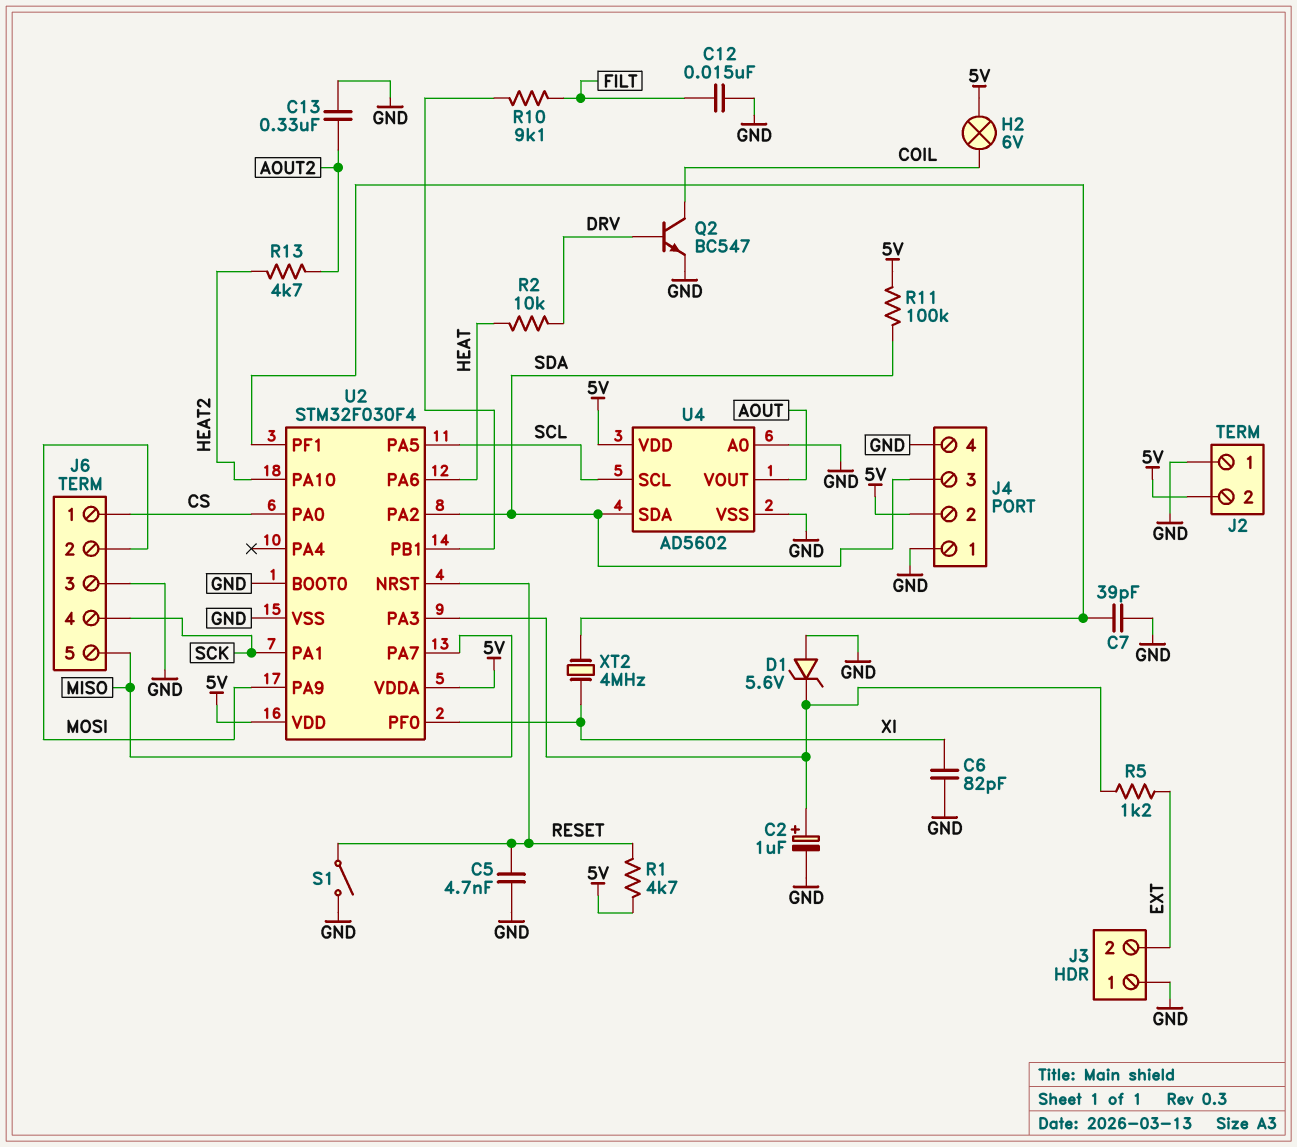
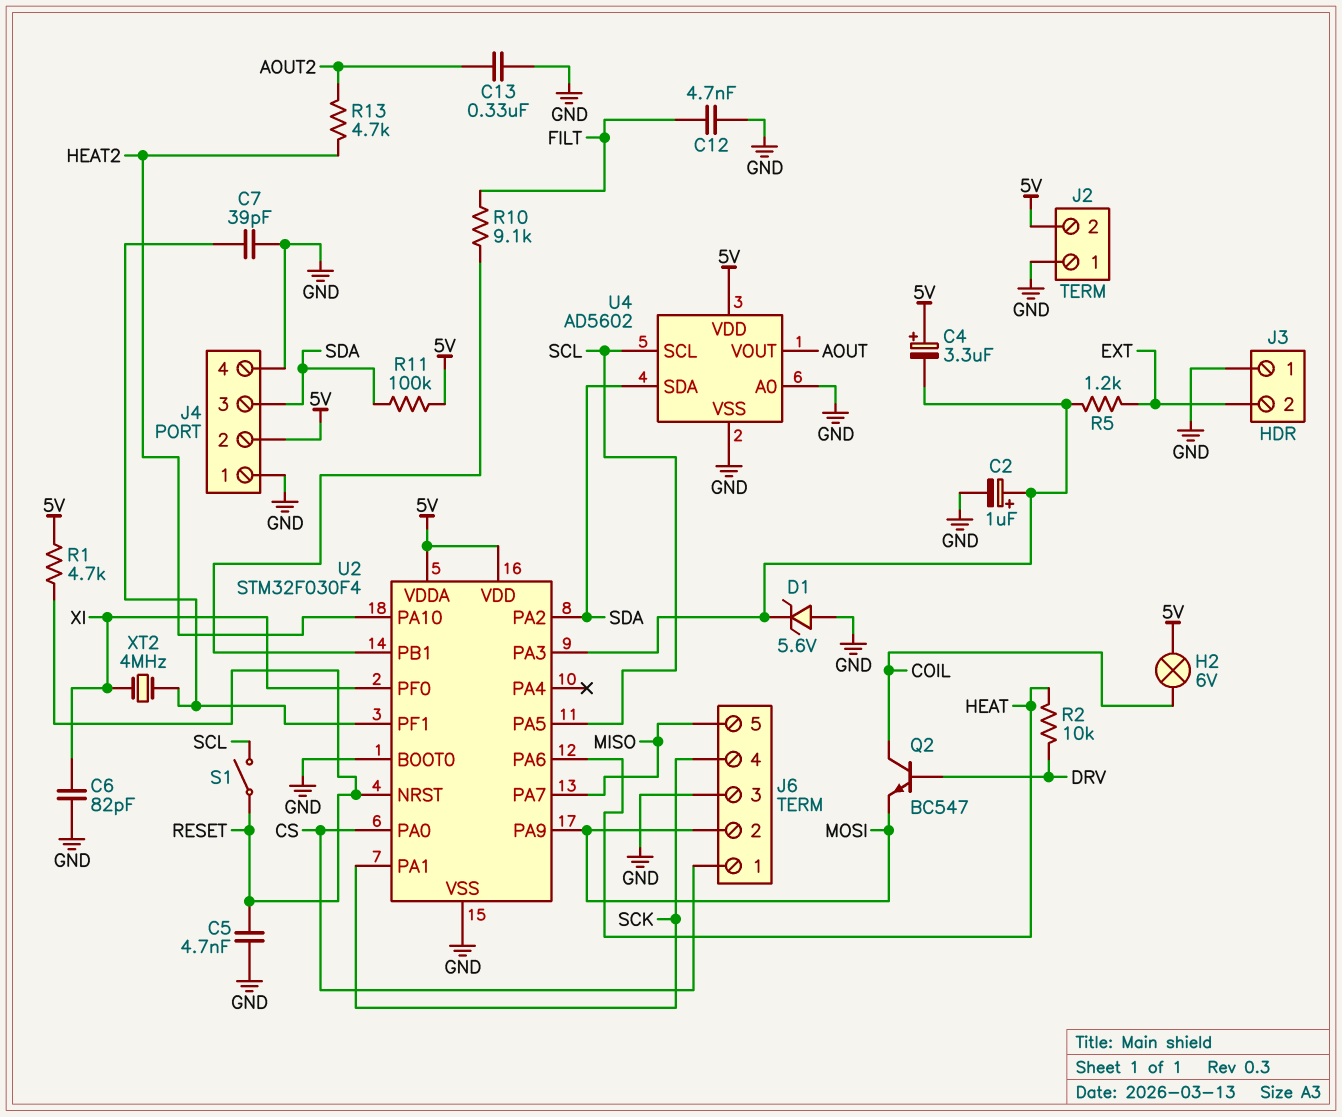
C4: none -> 3.3uF (plus 5V, minus U2/PA3)
C12: 15nF (FILT, GND) -> 4.7nF (FILT, GND)
Q2: NPN BC547 (B DRV, C COIL, E GND) -> NPN BC547 (B DRV, C COIL, E MOSI)
S1: switch (GND, RESET) -> switch (RESET, SCL)

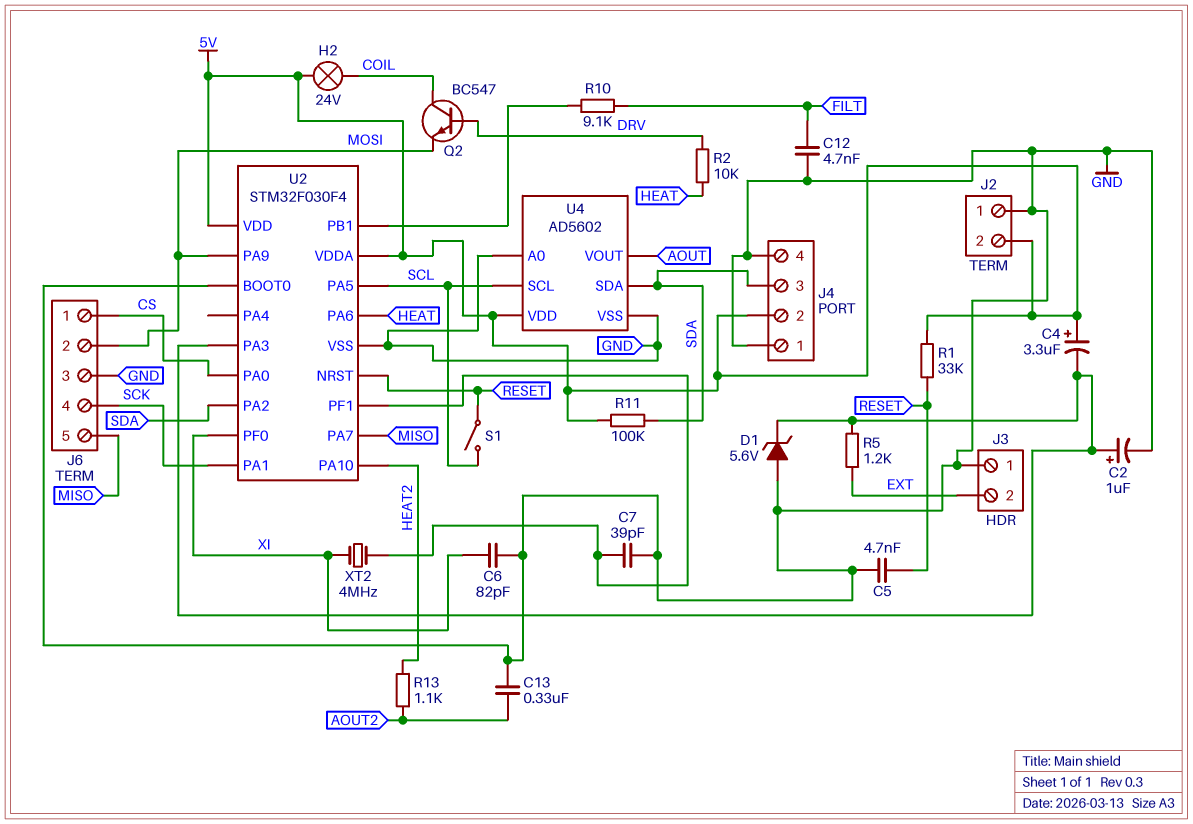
H2: lamp 6V (5V, COIL) -> lamp 24V (5V, COIL)
R1: 4.7k (5V, RESET) -> 33k (5V, RESET)
R13: 4.7k (AOUT2, HEAT2) -> 1.1k (AOUT2, HEAT2)

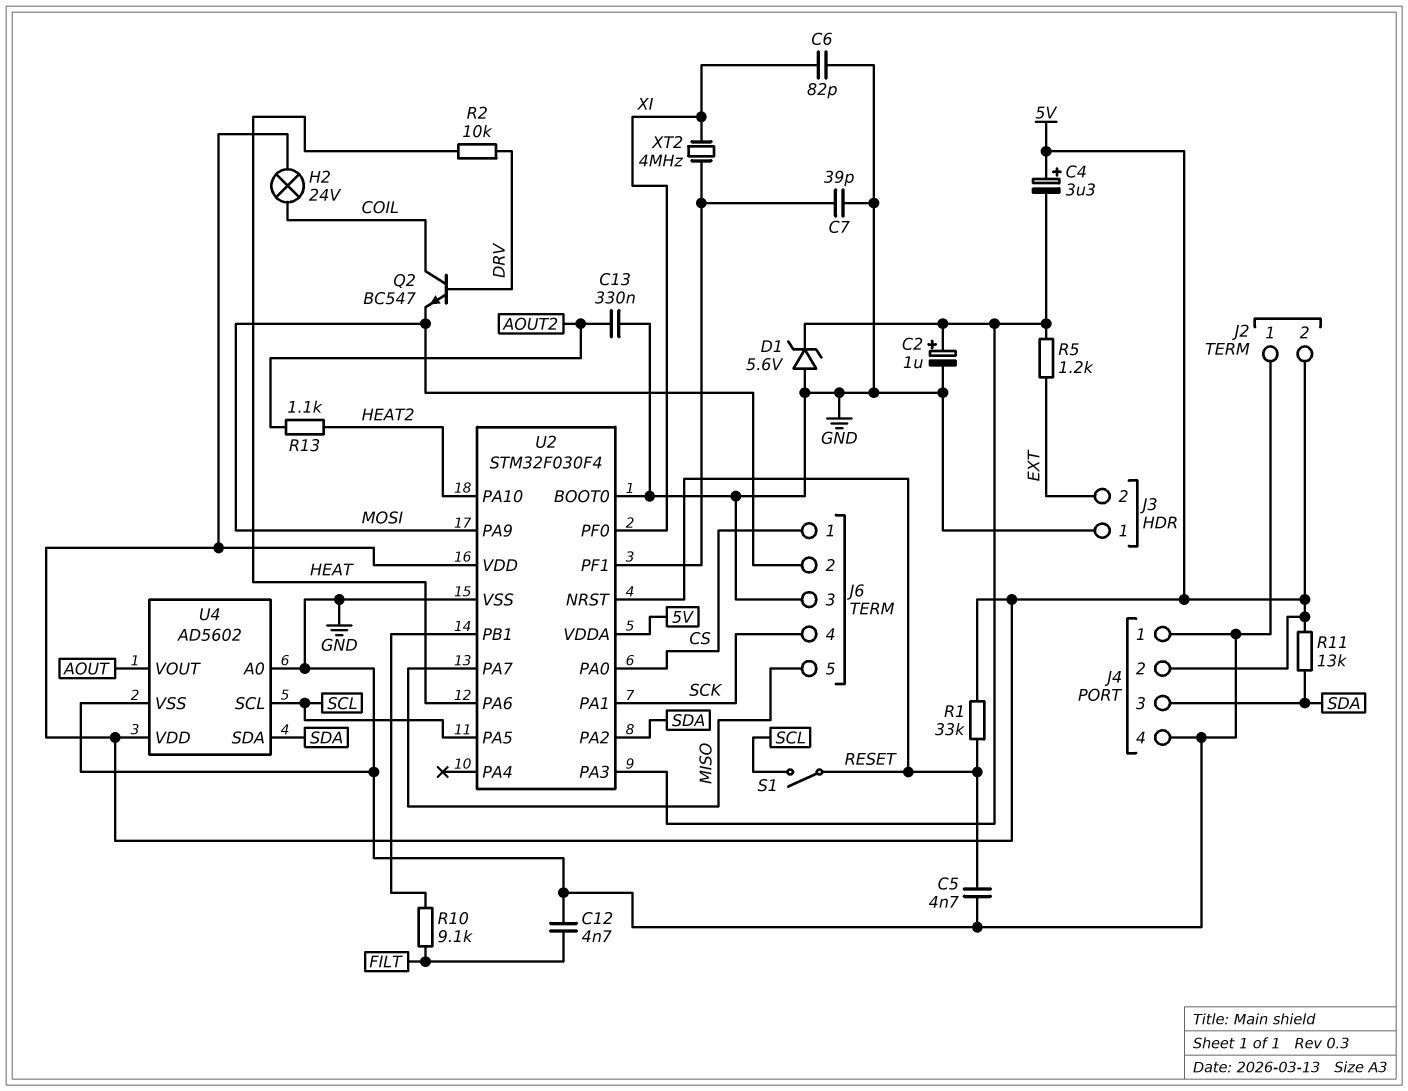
R11: 100k (5V, SDA) -> 13k (5V, SDA)

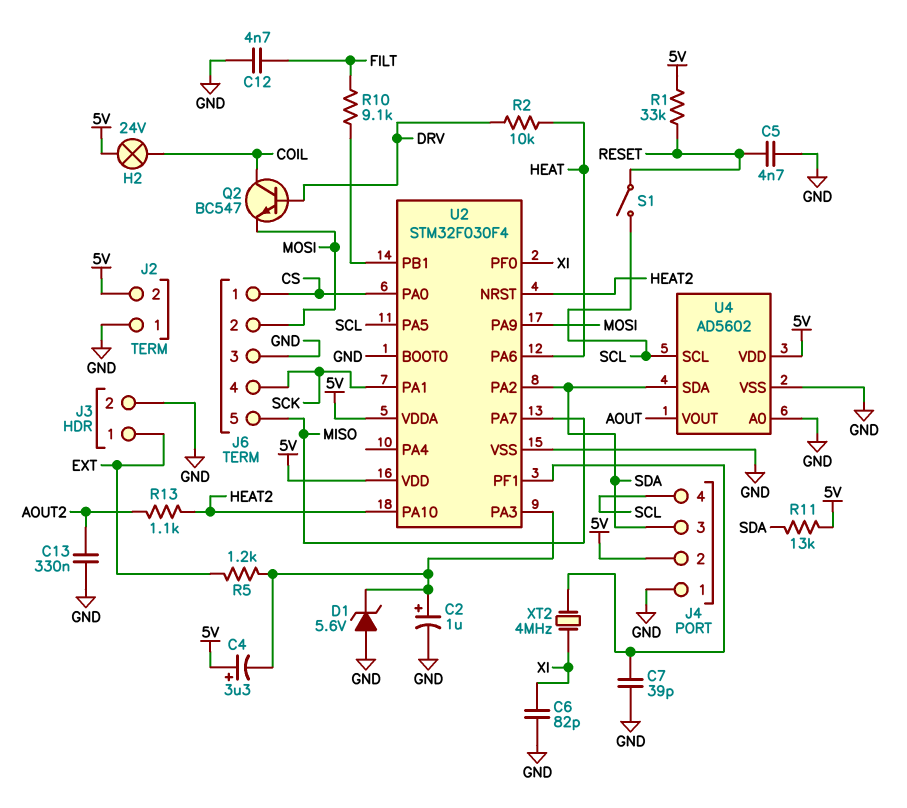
J3 pin 1: GND -> EXT
J3 pin 2: EXT -> GND
J4 pin 4: GND -> SCL
U2 pin NRST: RESET -> HEAT2

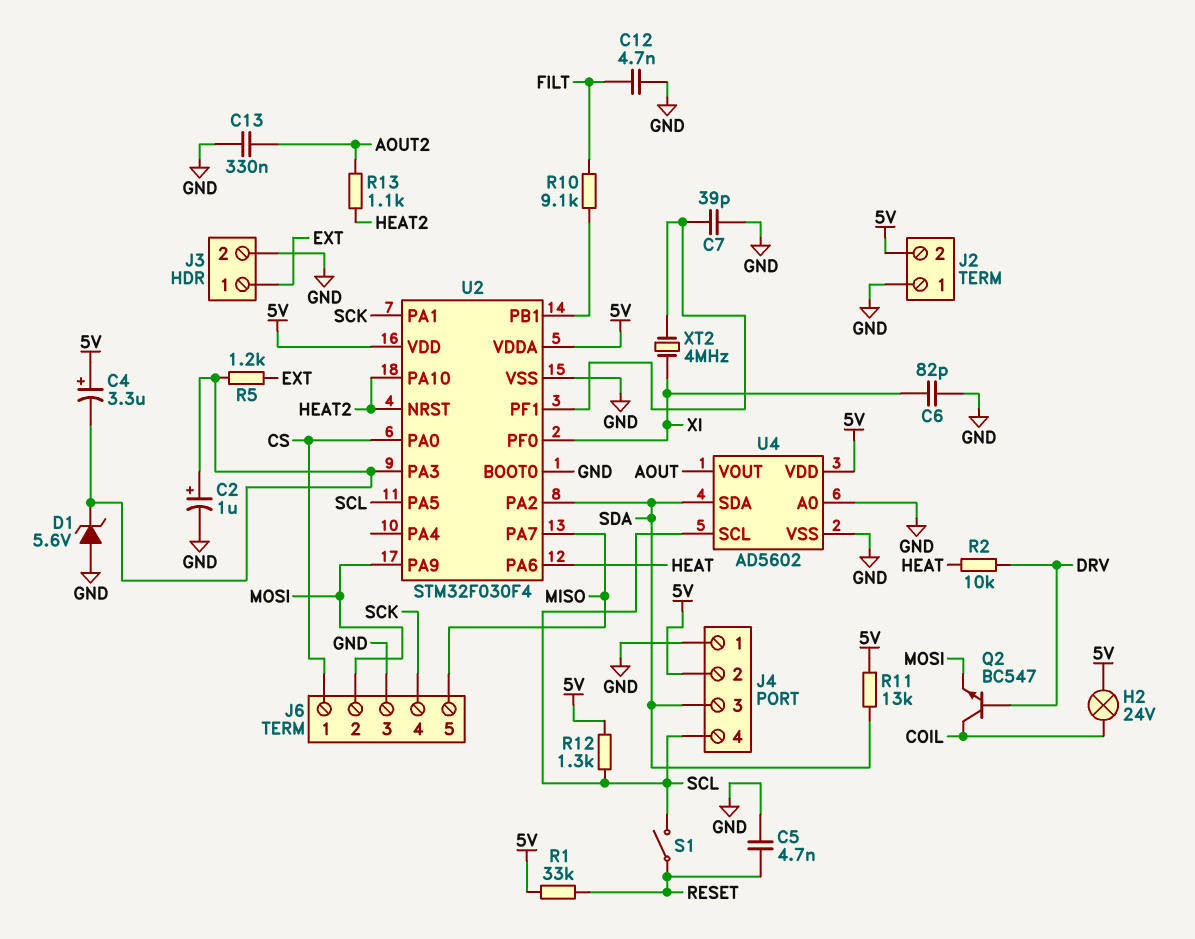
R12: none -> 1.3k (5V, SCL)

